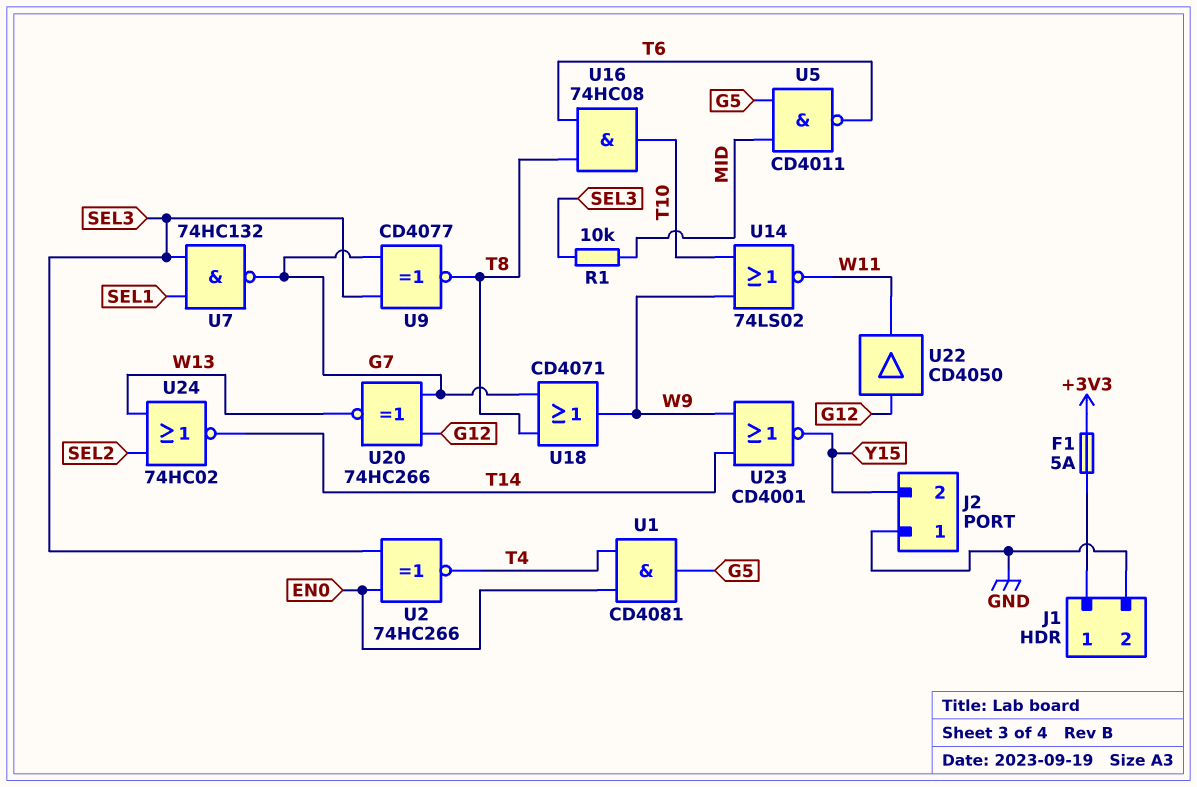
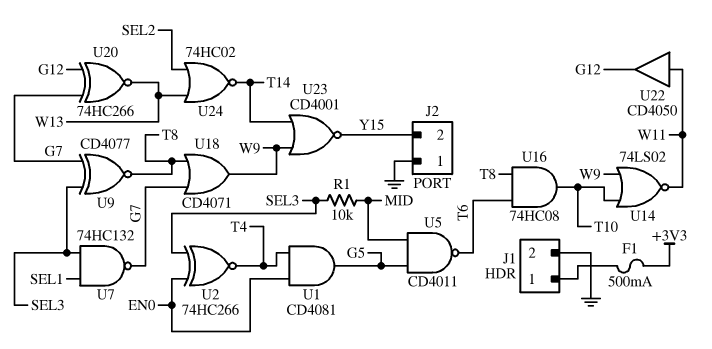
F1: 5A (+3V3, J1/1) -> 500mA (+3V3, J1/1)
U22: buffer CD4050 (in G12, out W11) -> buffer CD4050 (in W11, out G12)

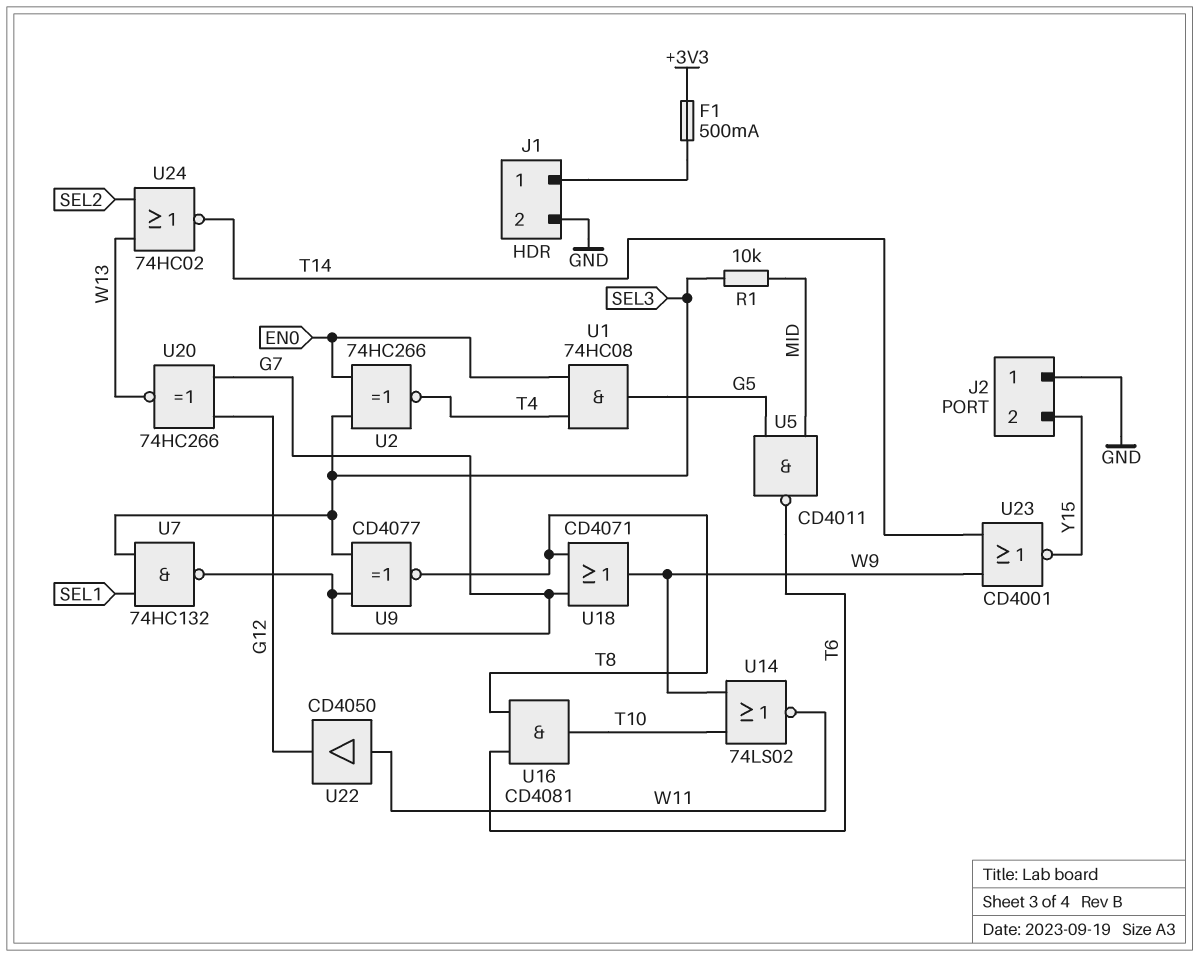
U1: AND CD4081 (in EN0, in T4, out G5) -> AND 74HC08 (in EN0, in T4, out G5)
U16: AND 74HC08 (in T6, in T8, out T10) -> AND CD4081 (in T6, in T8, out T10)

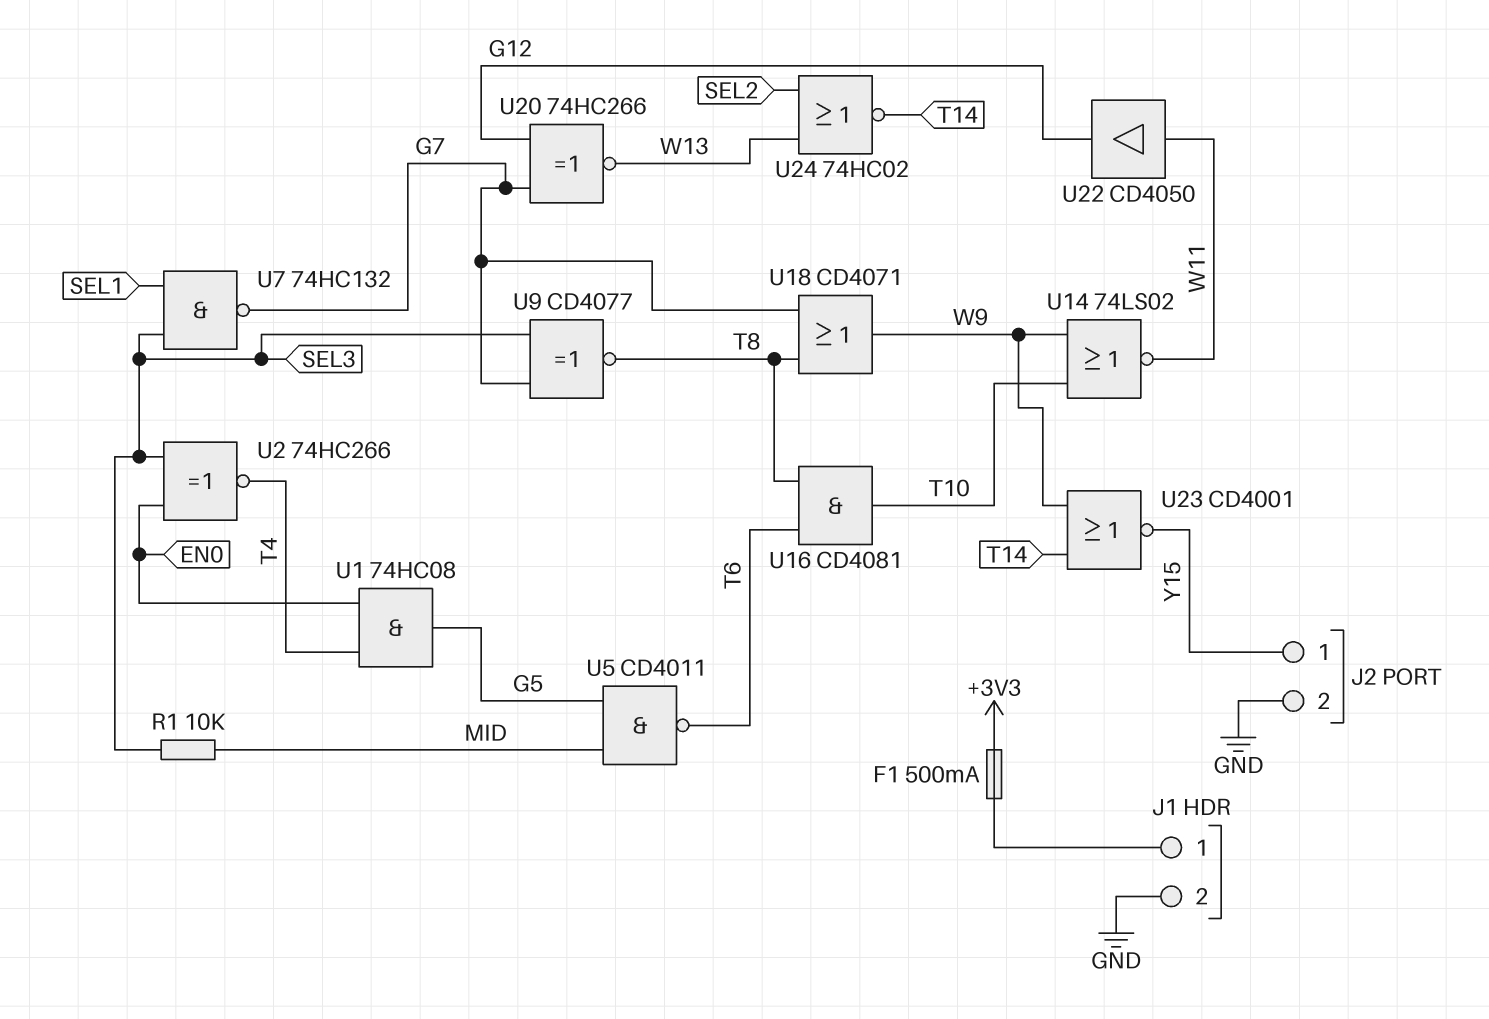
J2 pin 1: GND -> Y15
J2 pin 2: Y15 -> GND

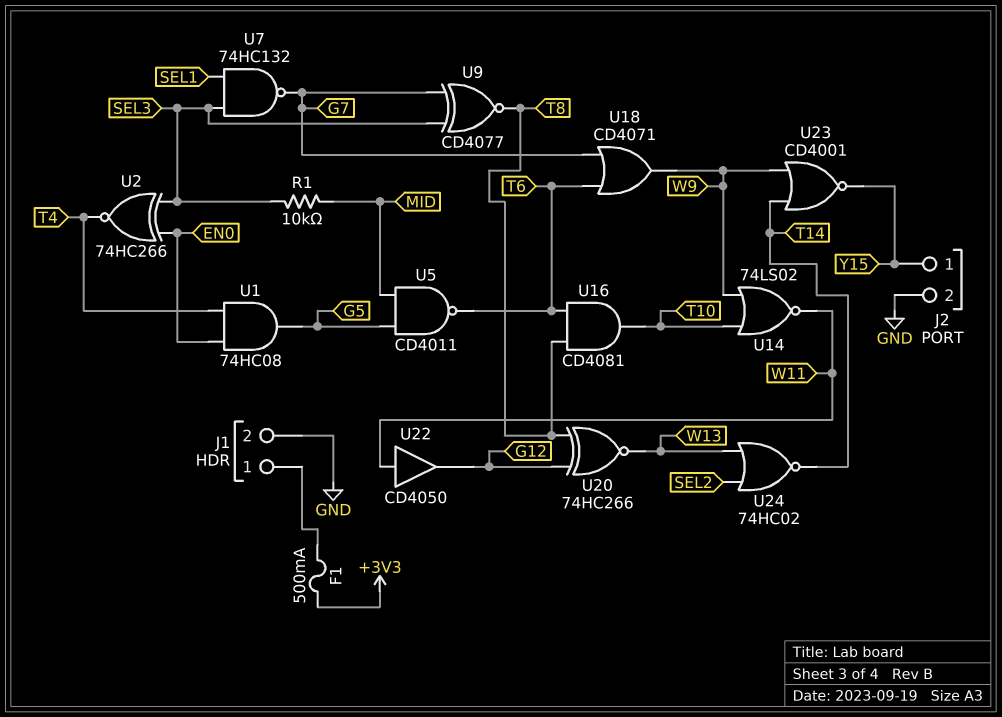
U18: OR CD4071 (in G7, in T8, out W9) -> OR CD4071 (in G7, in T6, out W9)
U20: XNOR 74HC266 (in G7, in G12, out W13) -> XNOR 74HC266 (in G12, in T8, out W13)

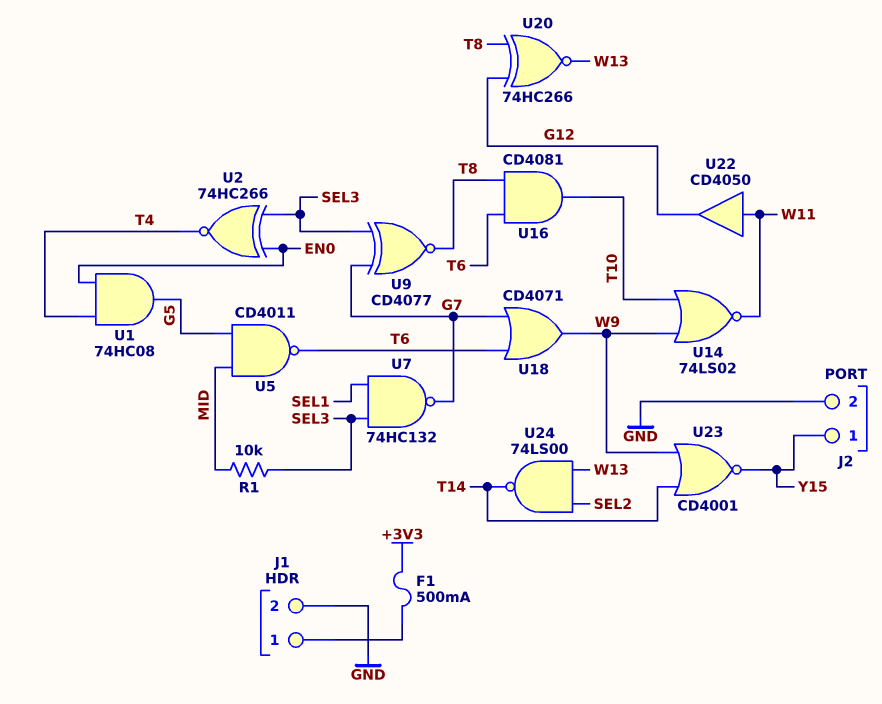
U24: NOR 74HC02 (in SEL2, in W13, out T14) -> NAND 74LS00 (in SEL2, in W13, out T14)

